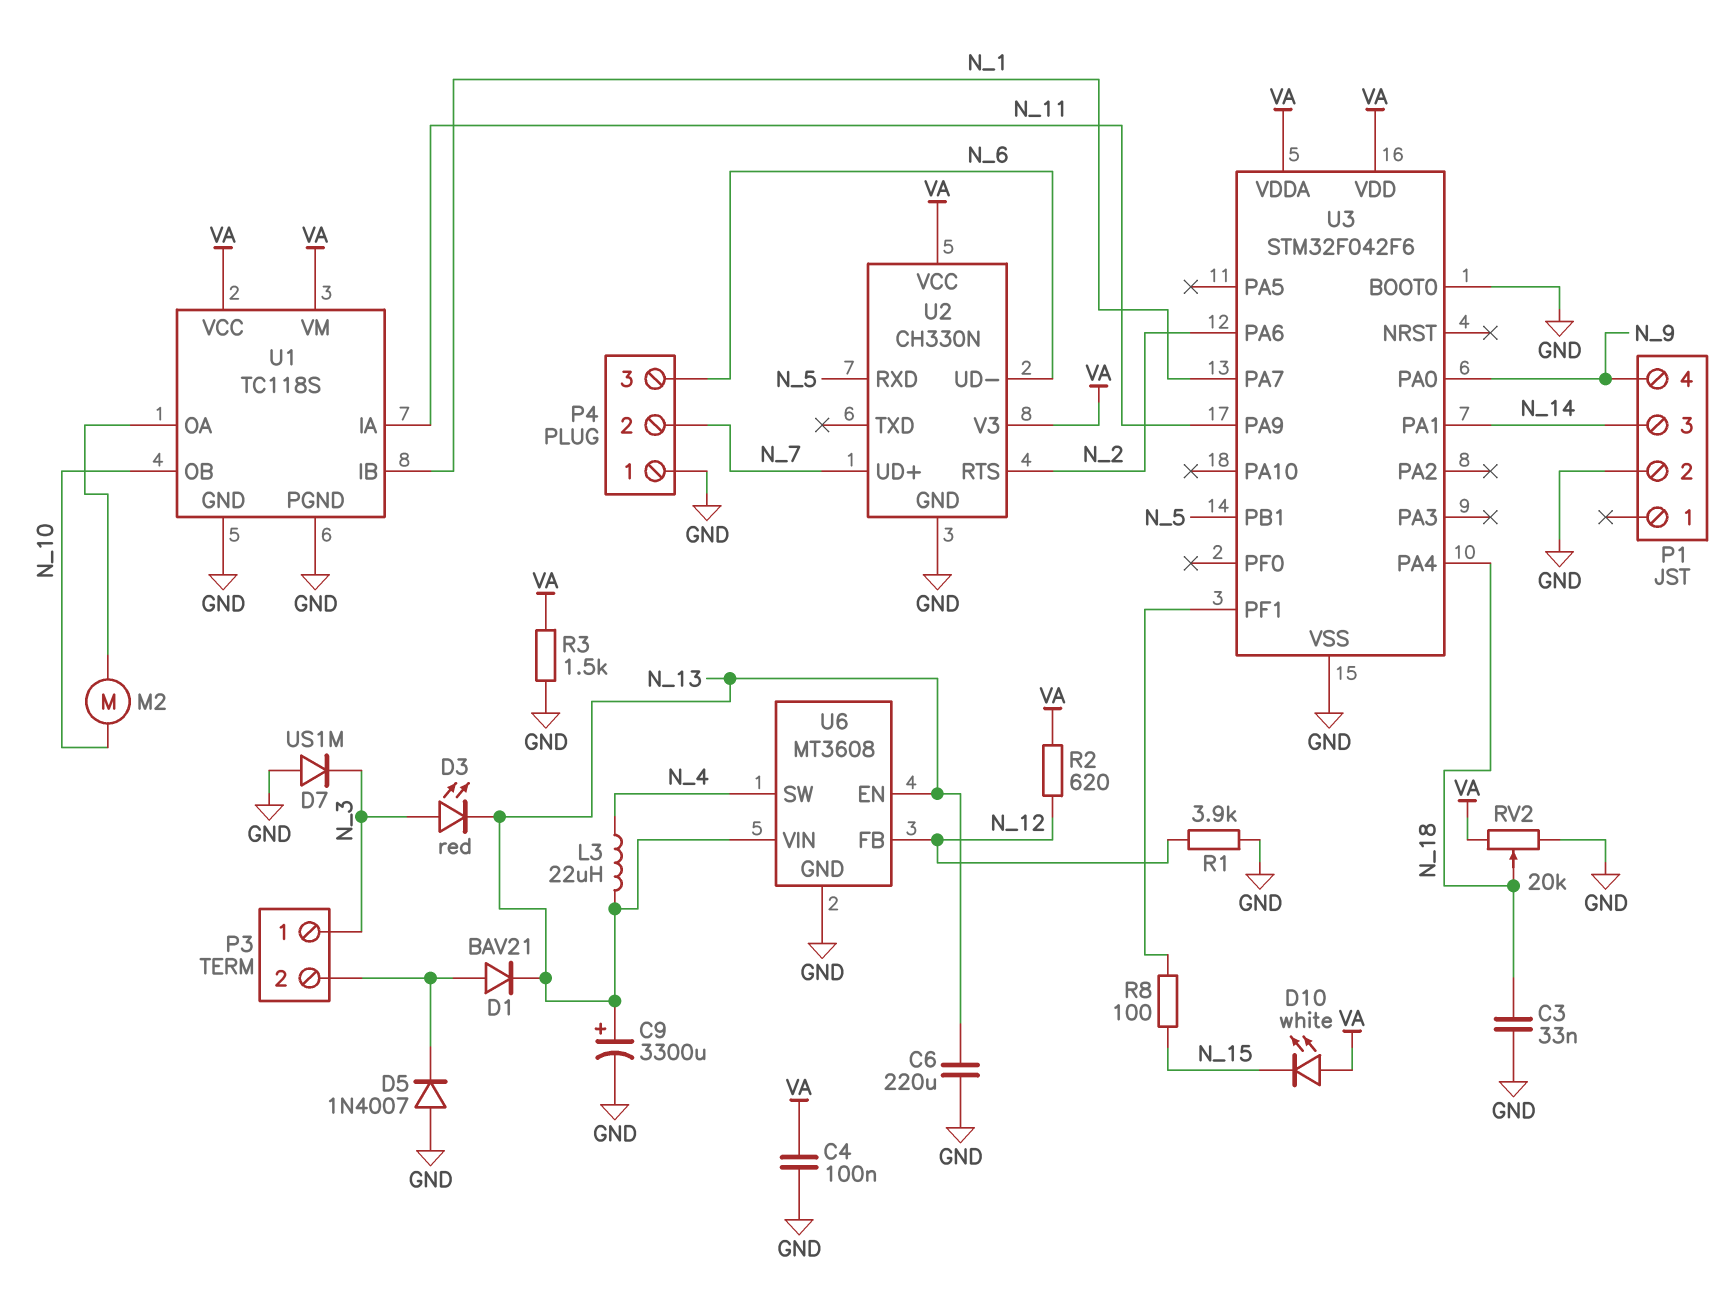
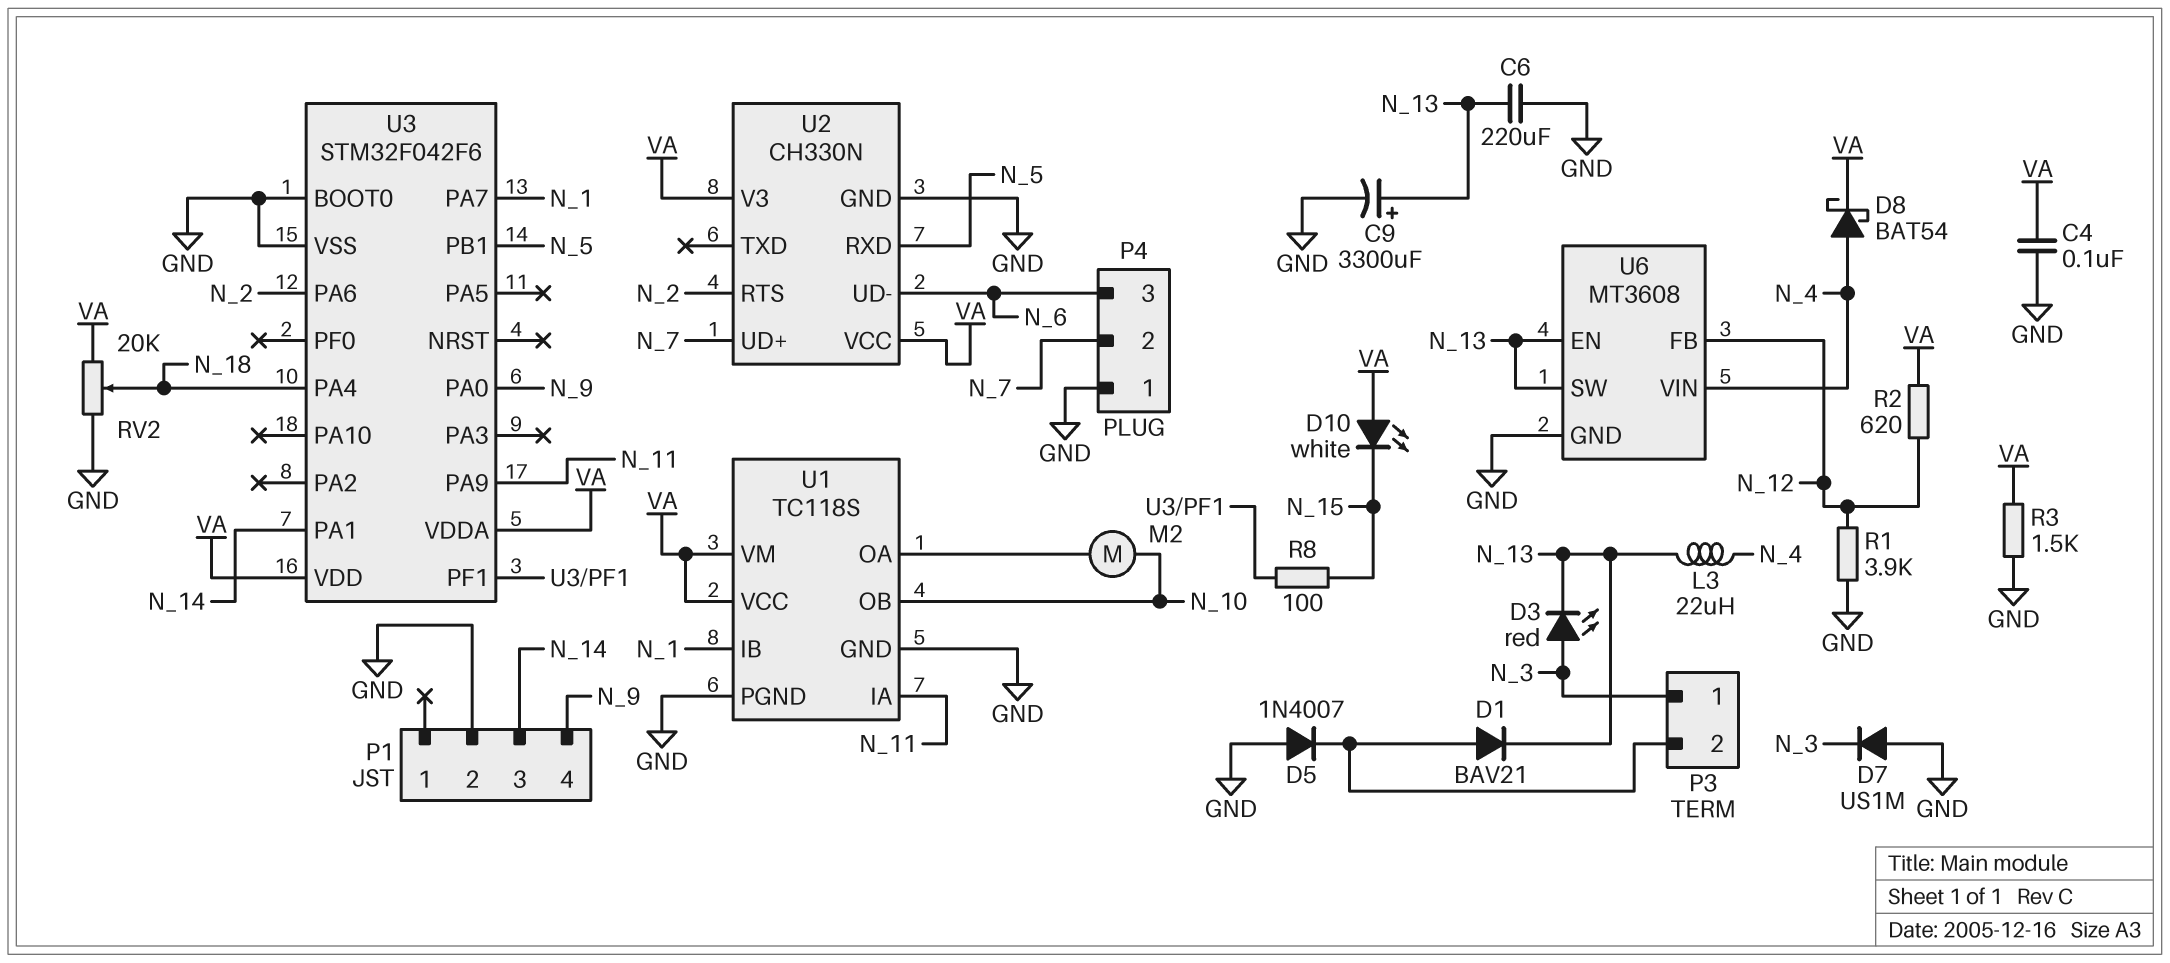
C3: 33nF (GND, N_18) -> none
D8: none -> schottky BAT54 (A N_4, K VA)
U6 pin SW: N_4 -> N_13
U6 pin VIN: N_13 -> N_4

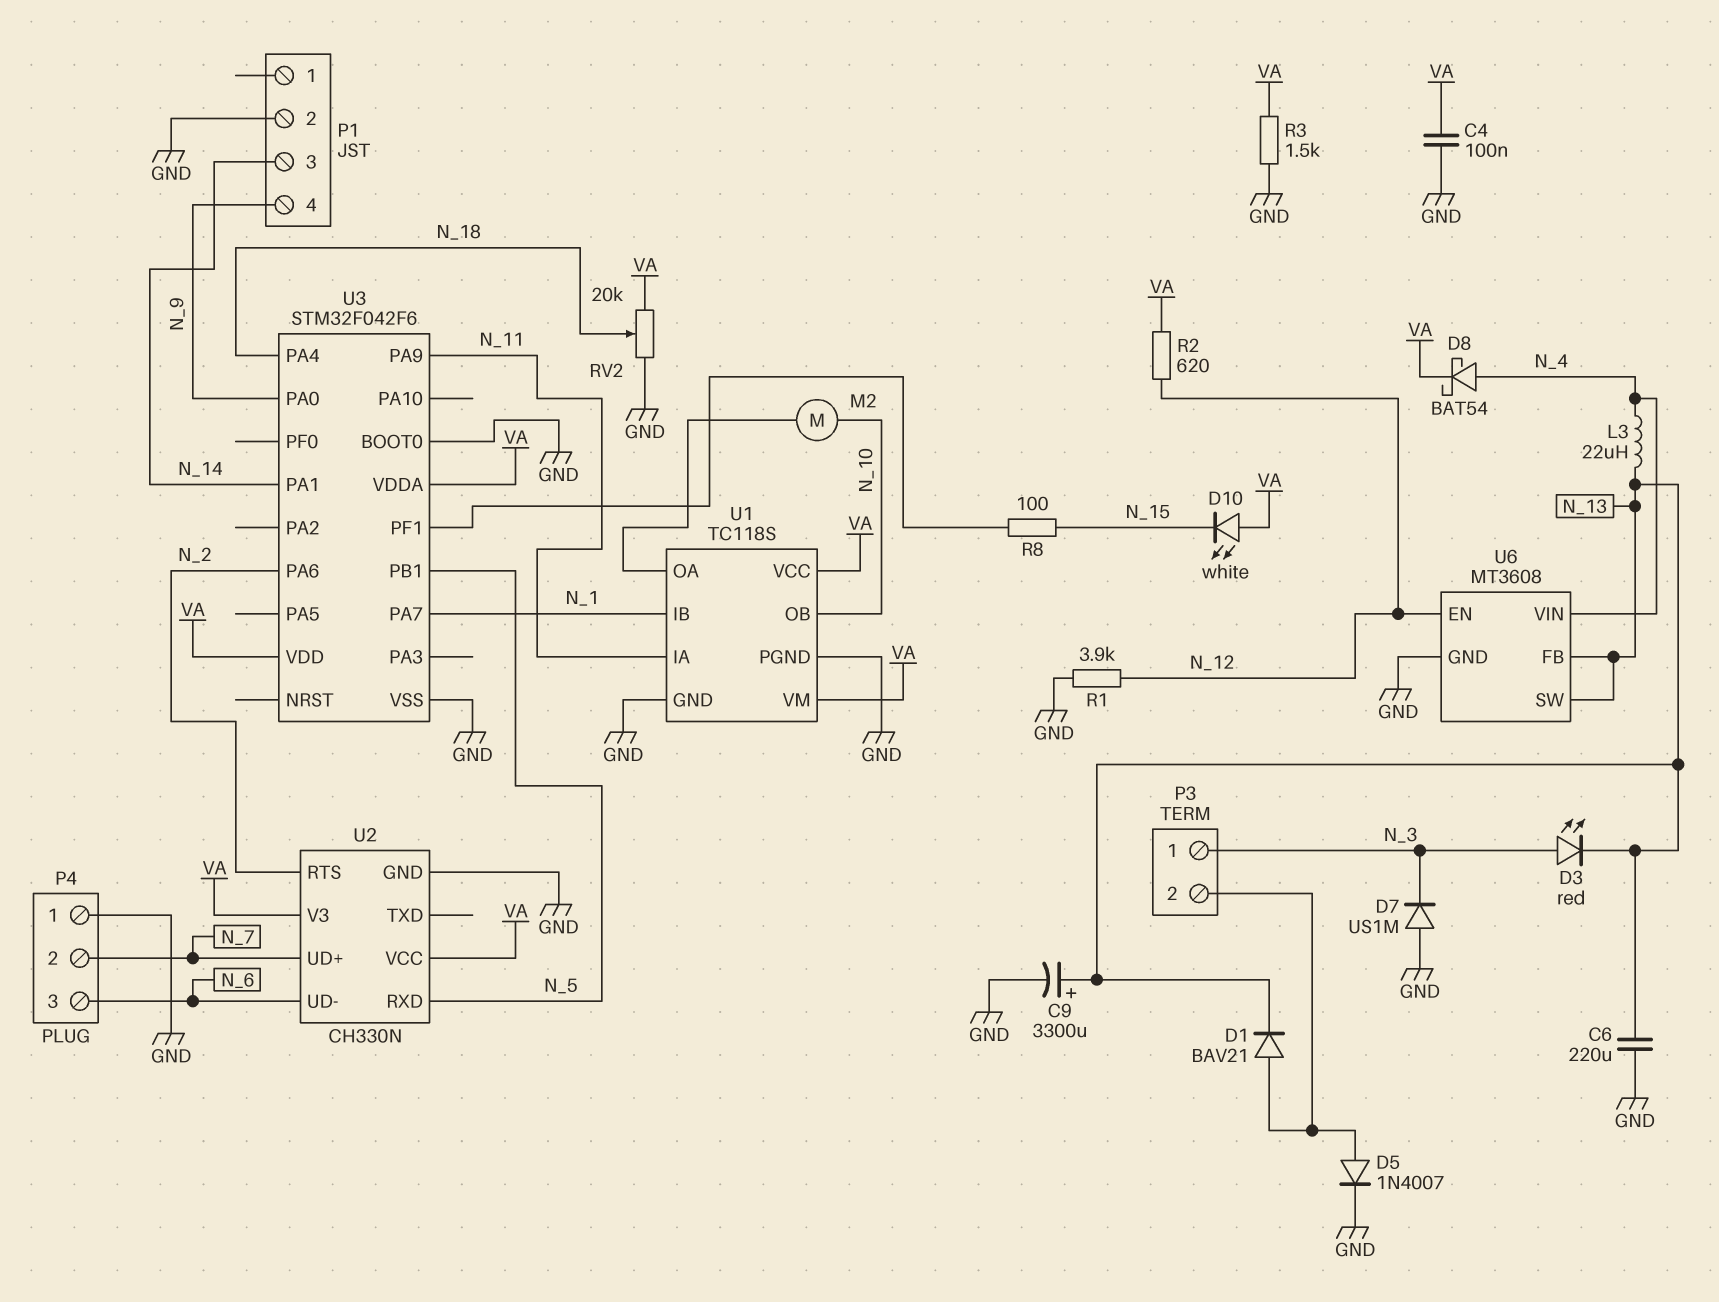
D5: diode 1N4007 (A GND, K P3/2) -> diode 1N4007 (A P3/2, K GND)
U6 pin EN: N_13 -> N_12
U6 pin FB: N_12 -> N_13

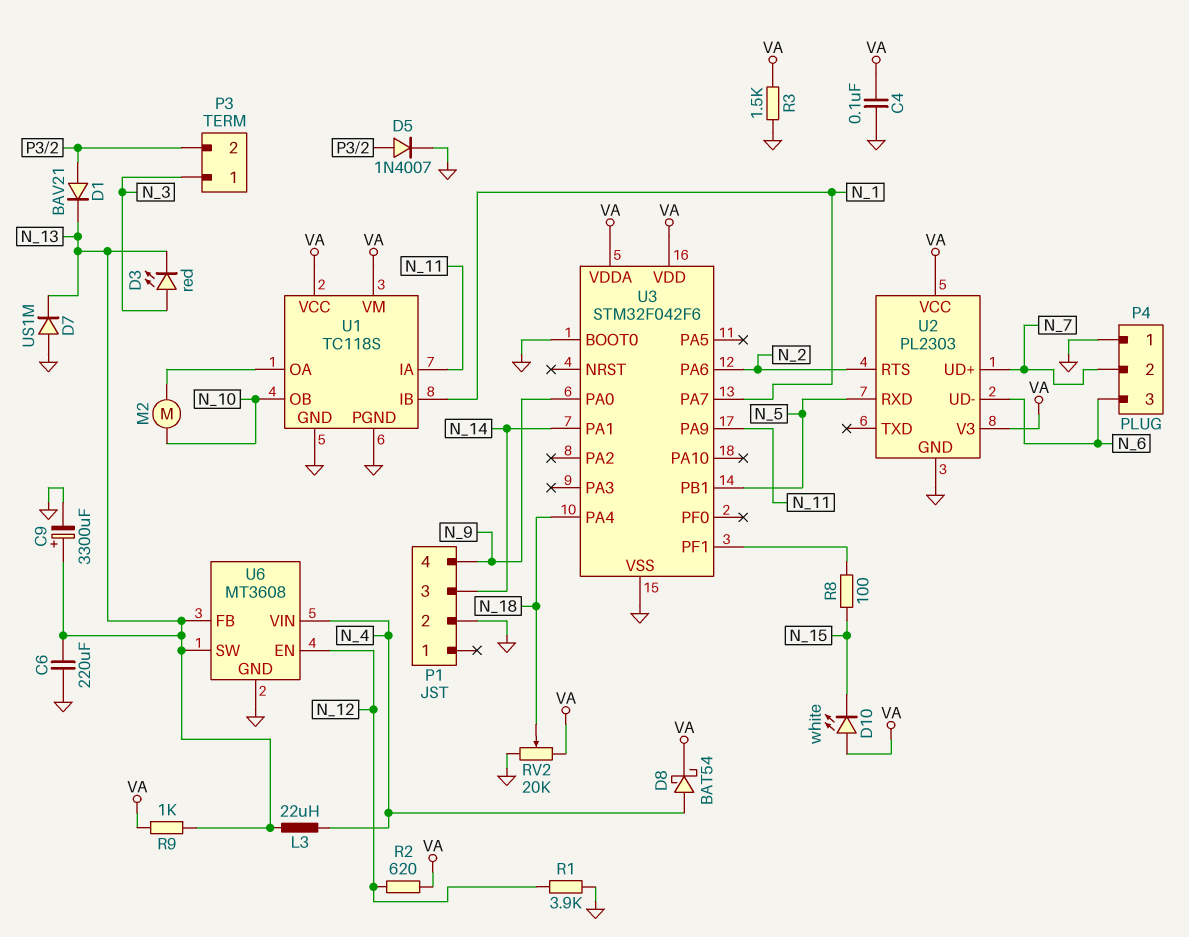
D7: diode US1M (A GND, K N_3) -> diode US1M (A GND, K N_13)
R9: none -> 1k (N_13, VA)
U2: CH330N -> PL2303

